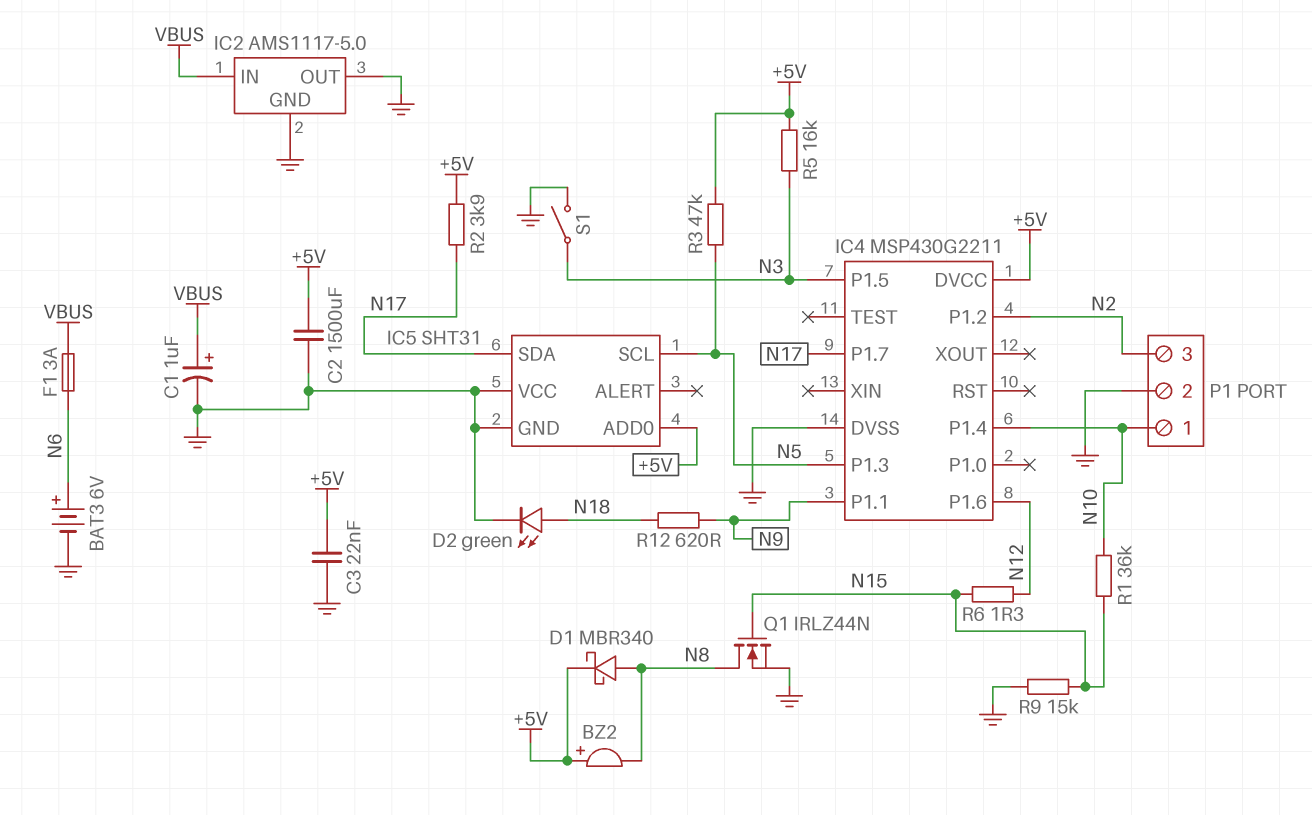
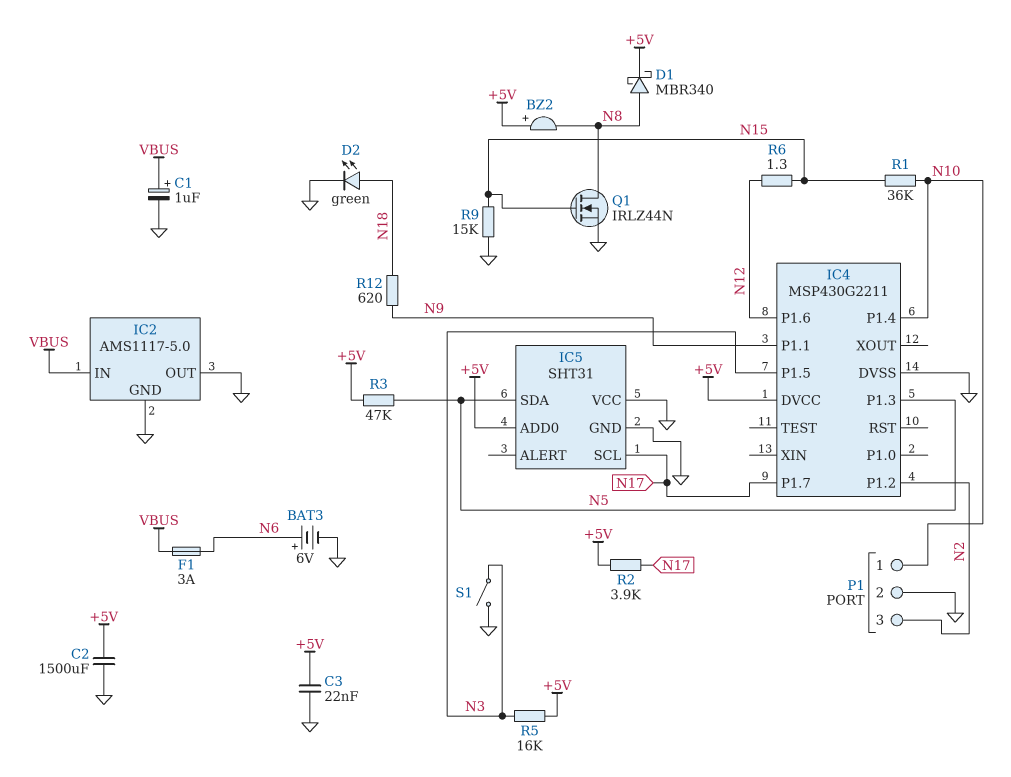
IC5 pin SCL: N5 -> N17
IC5 pin SDA: N17 -> N5

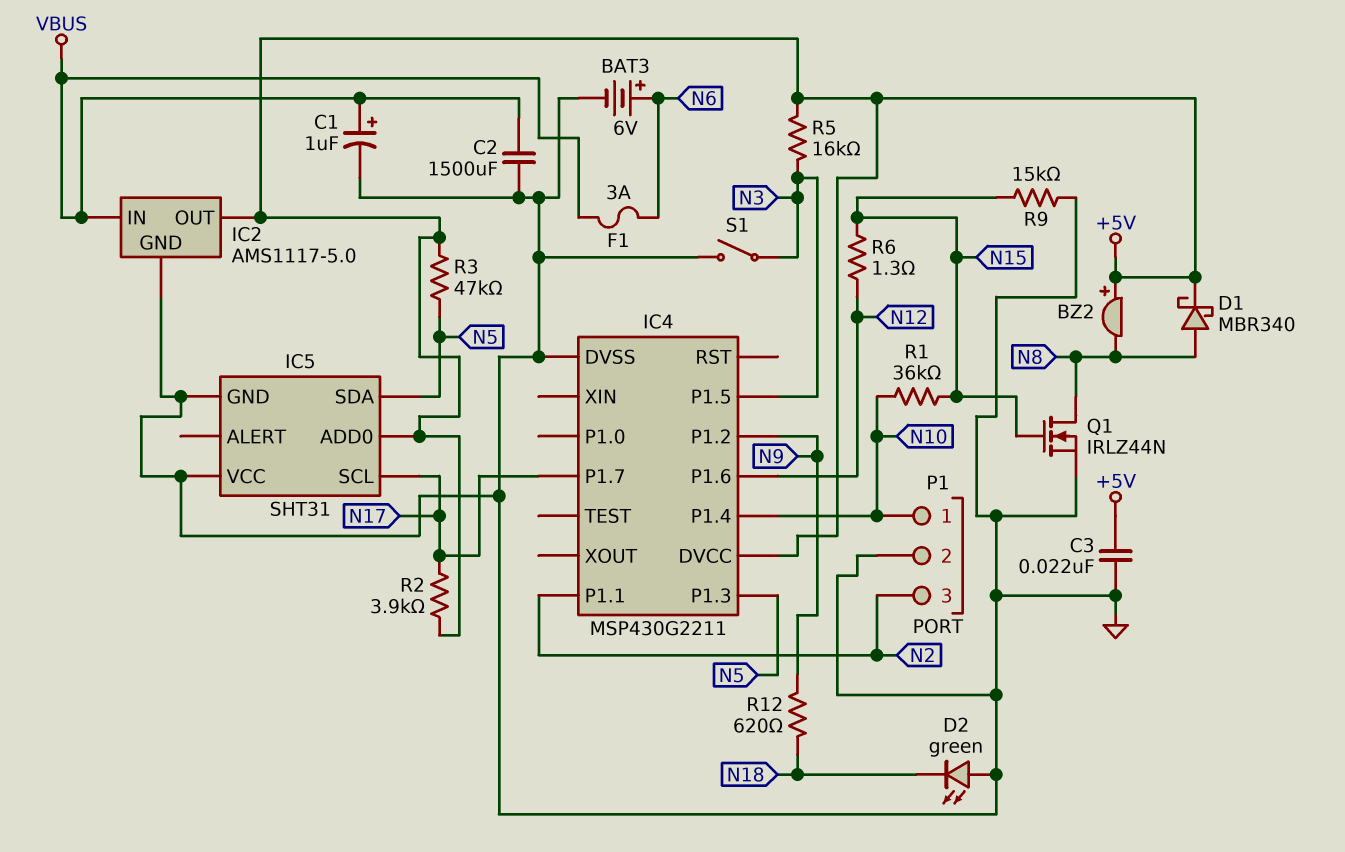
C2: 1500uF (+5V, GND) -> 1500uF (GND, VBUS)
D2: LED green (A N18, K GND) -> LED green (A GND, K N18)
IC2 pin OUT: GND -> +5V
IC4 pin P1.1: N9 -> N2
IC4 pin P1.2: N2 -> N9

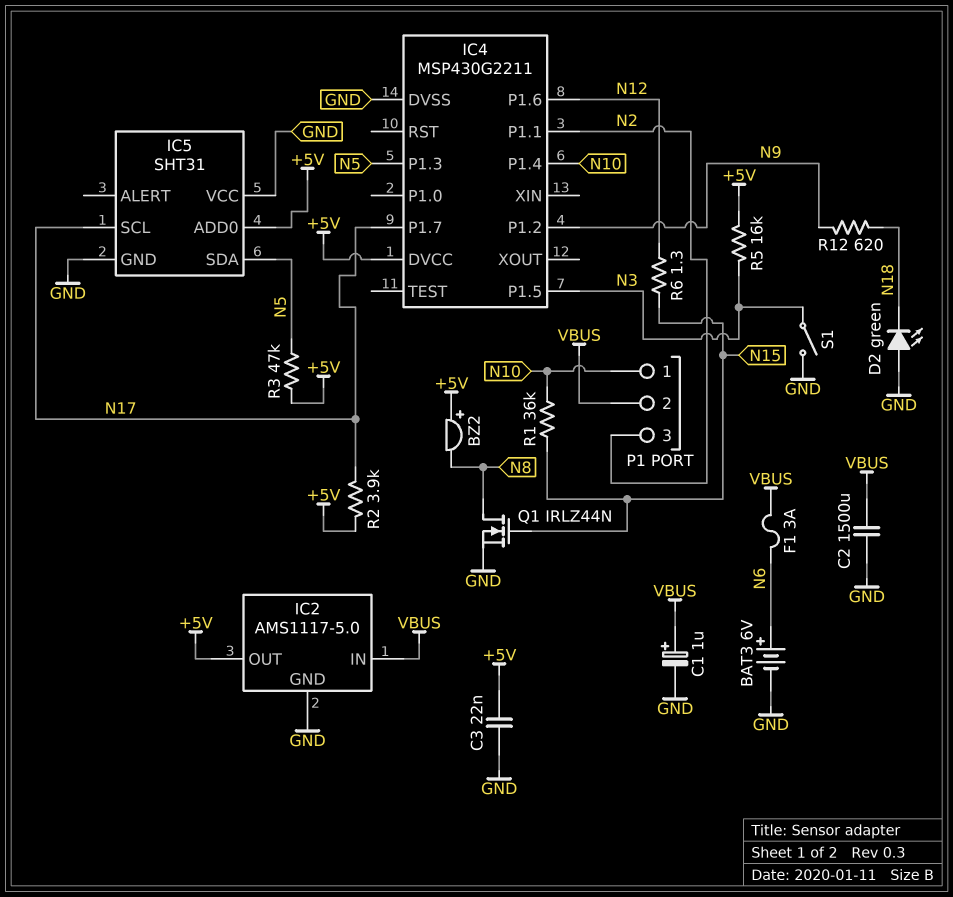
D1: schottky MBR340 (A N8, K +5V) -> none
P1 pin 2: GND -> VBUS
R9: 15k (GND, N15) -> none

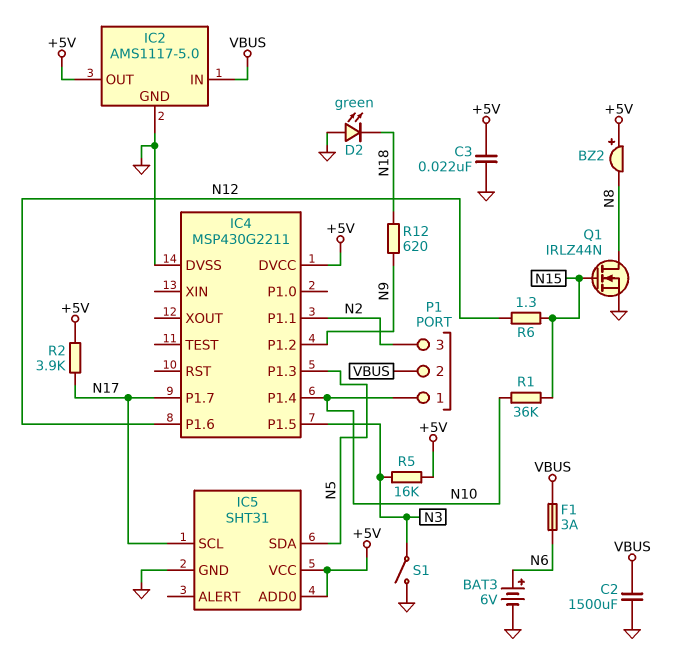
C1: 1uF (plus VBUS, minus GND) -> none
IC5 pin VCC: GND -> +5V
R3: 47k (+5V, N5) -> none

